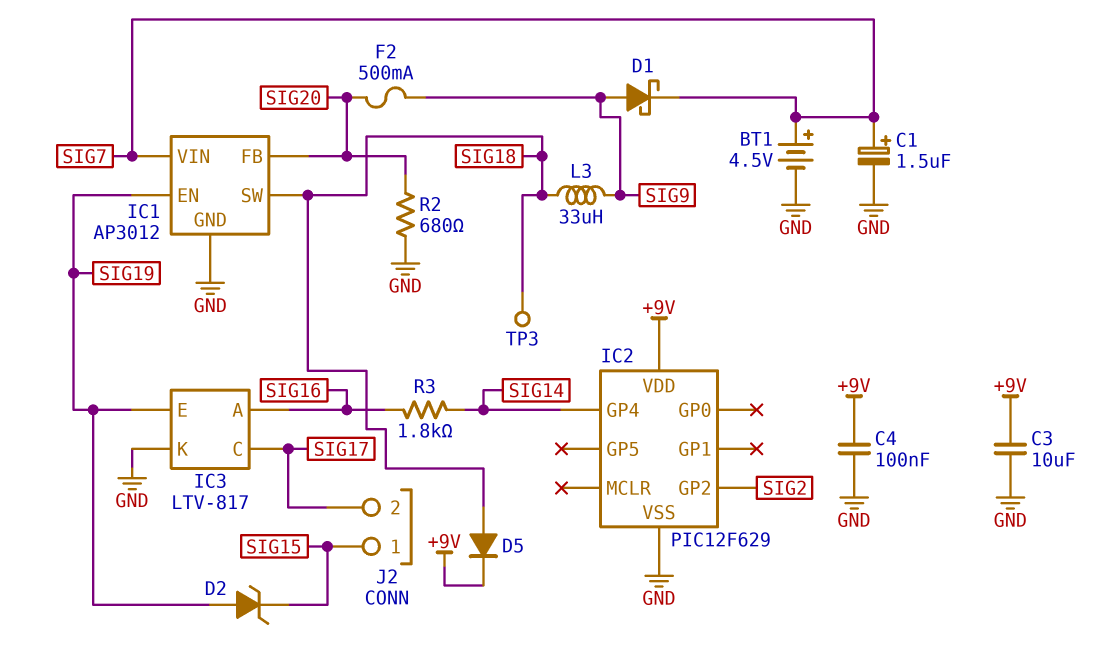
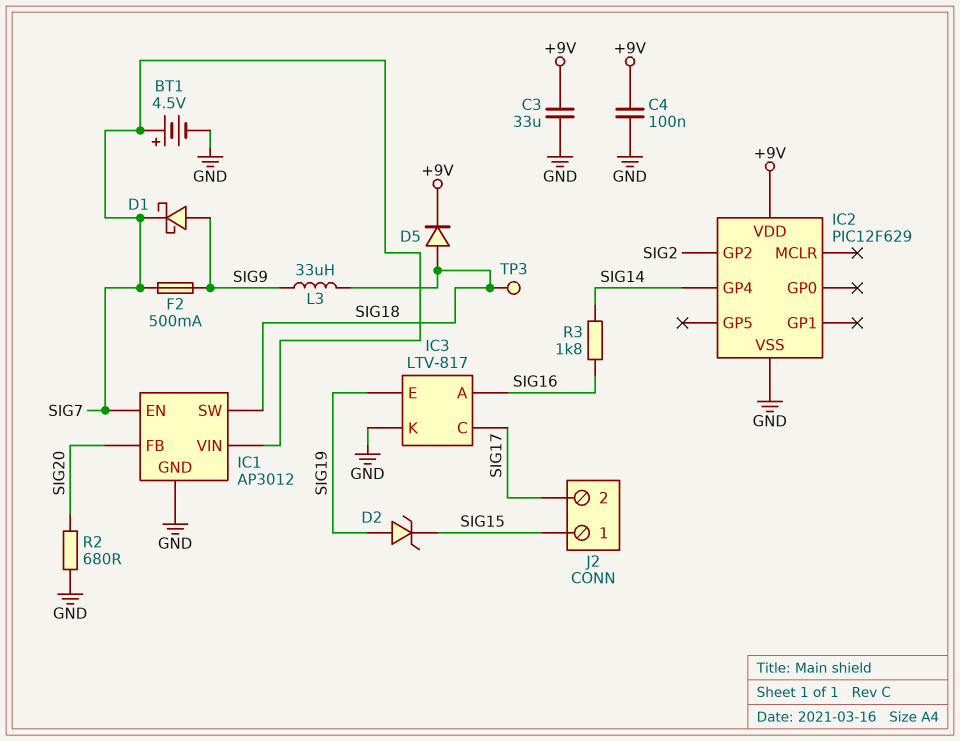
C1: 1.5uF (plus SIG7, minus GND) -> none
C3: 10uF (+9V, GND) -> 33uF (+9V, GND)
F2: 500mA (SIG9, SIG20) -> 500mA (SIG7, SIG9)
IC1 pin EN: SIG19 -> SIG7

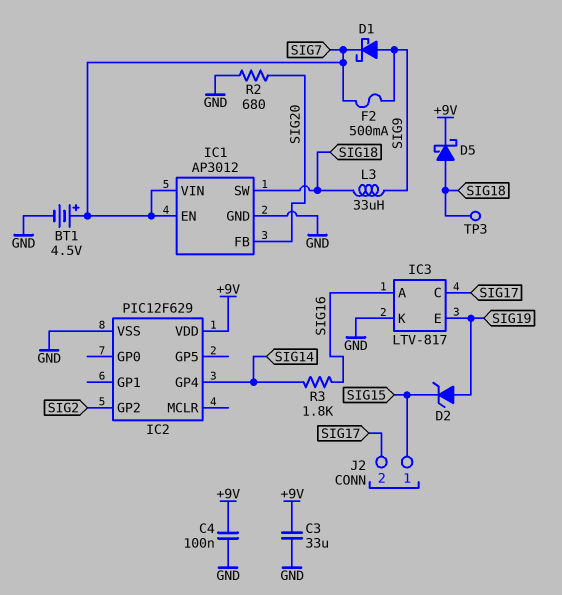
D5: diode (A SIG18, K +9V) -> schottky (A SIG18, K +9V)

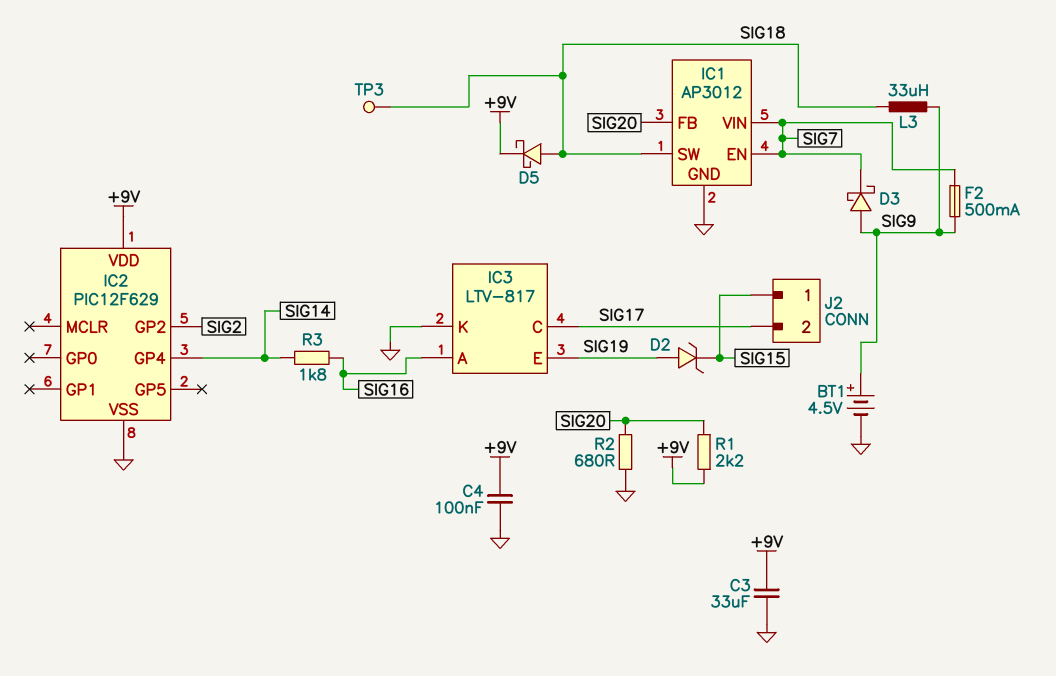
BT1: 4.5V (plus SIG7, minus GND) -> 4.5V (plus SIG9, minus GND)
D1: schottky (A SIG9, K SIG7) -> none
D3: none -> schottky (A SIG9, K SIG7)
R1: none -> 2.2k (+9V, SIG20)

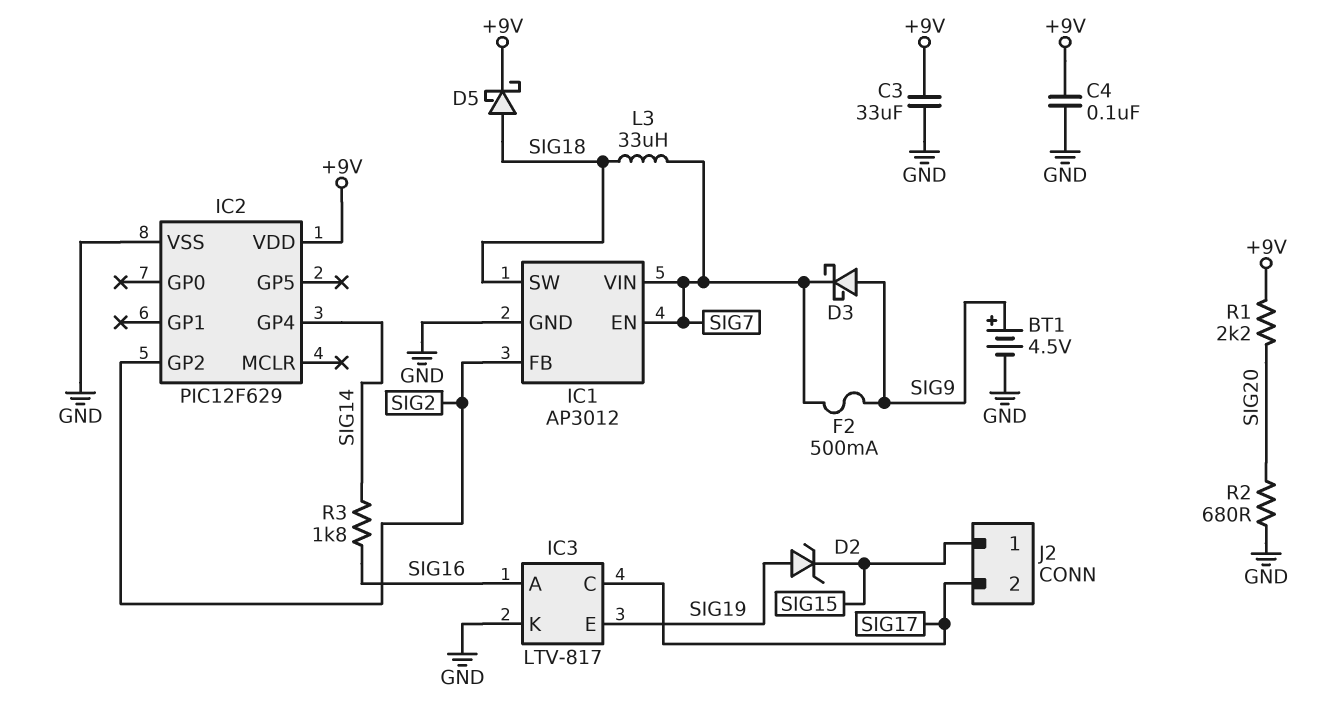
IC1 pin FB: SIG20 -> SIG2
L3: 33uH (SIG9, SIG18) -> 33uH (SIG7, SIG18)
TP3: test point (SIG18) -> none

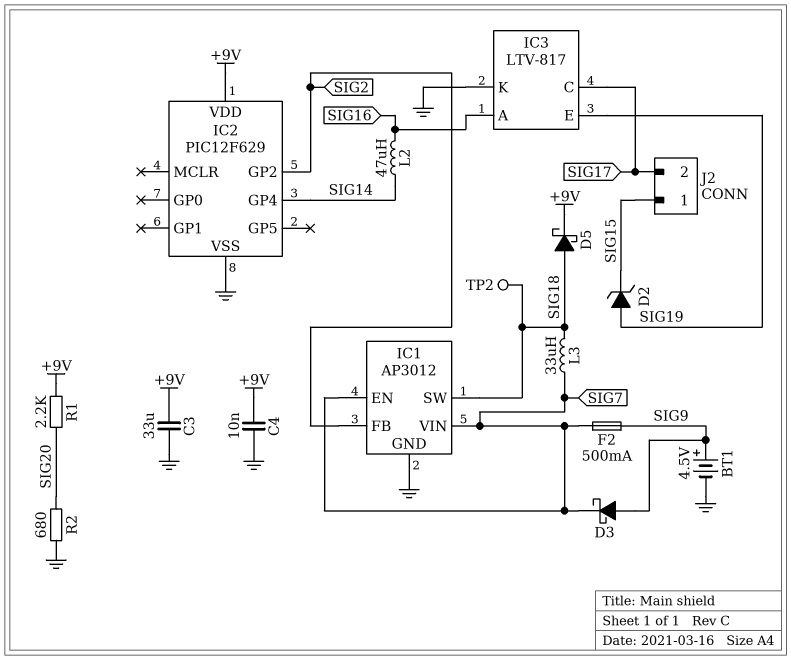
C4: 100nF (+9V, GND) -> 10nF (+9V, GND)
L2: none -> 47uH (SIG14, SIG16)
R3: 1.8k (SIG14, SIG16) -> none
TP2: none -> test point (SIG18)

